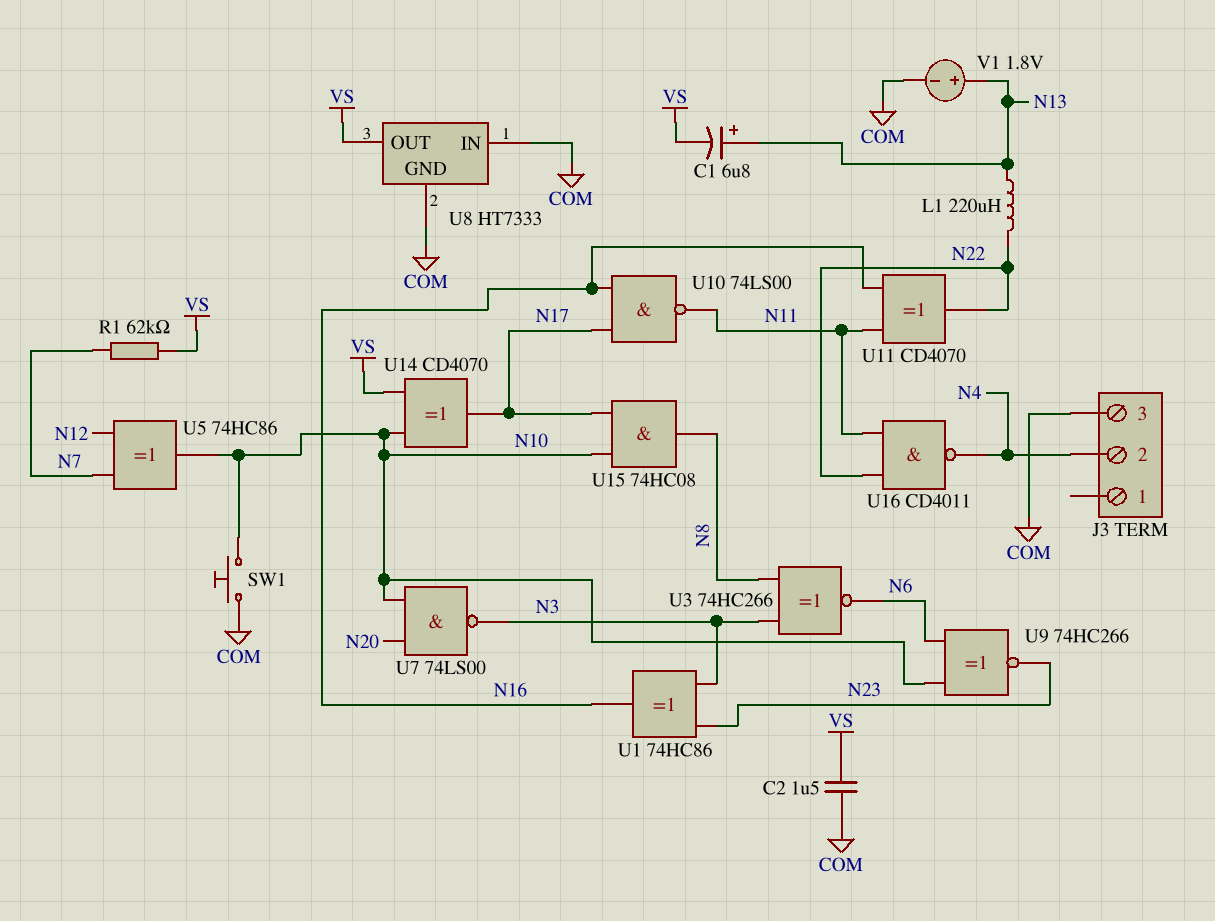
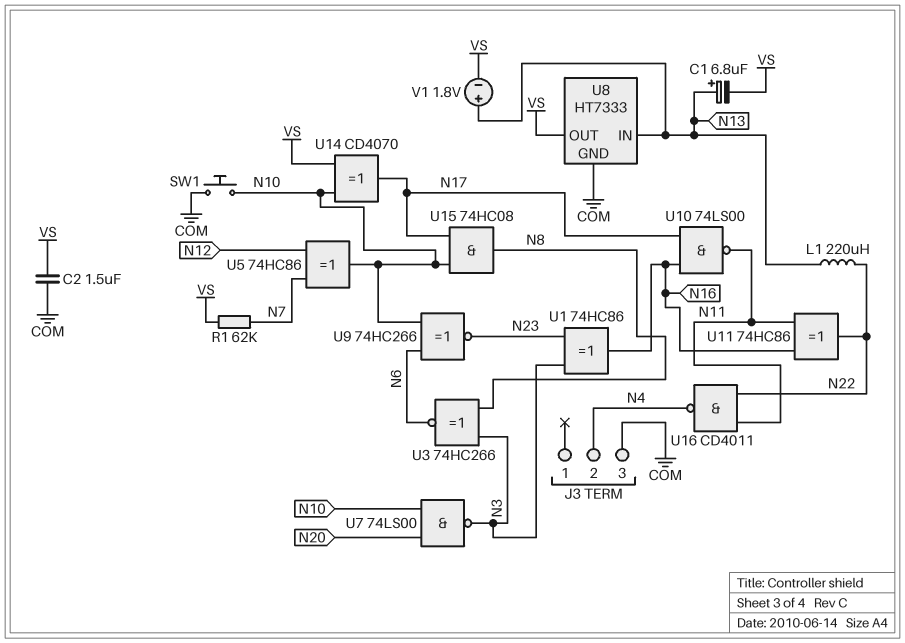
U8 pin IN: COM -> N13
U11: XOR CD4070 (in N11, in N16, out N22) -> XOR 74HC86 (in N11, in N16, out N22)
V1: 1.8V (plus N13, minus COM) -> 1.8V (plus N13, minus VS)

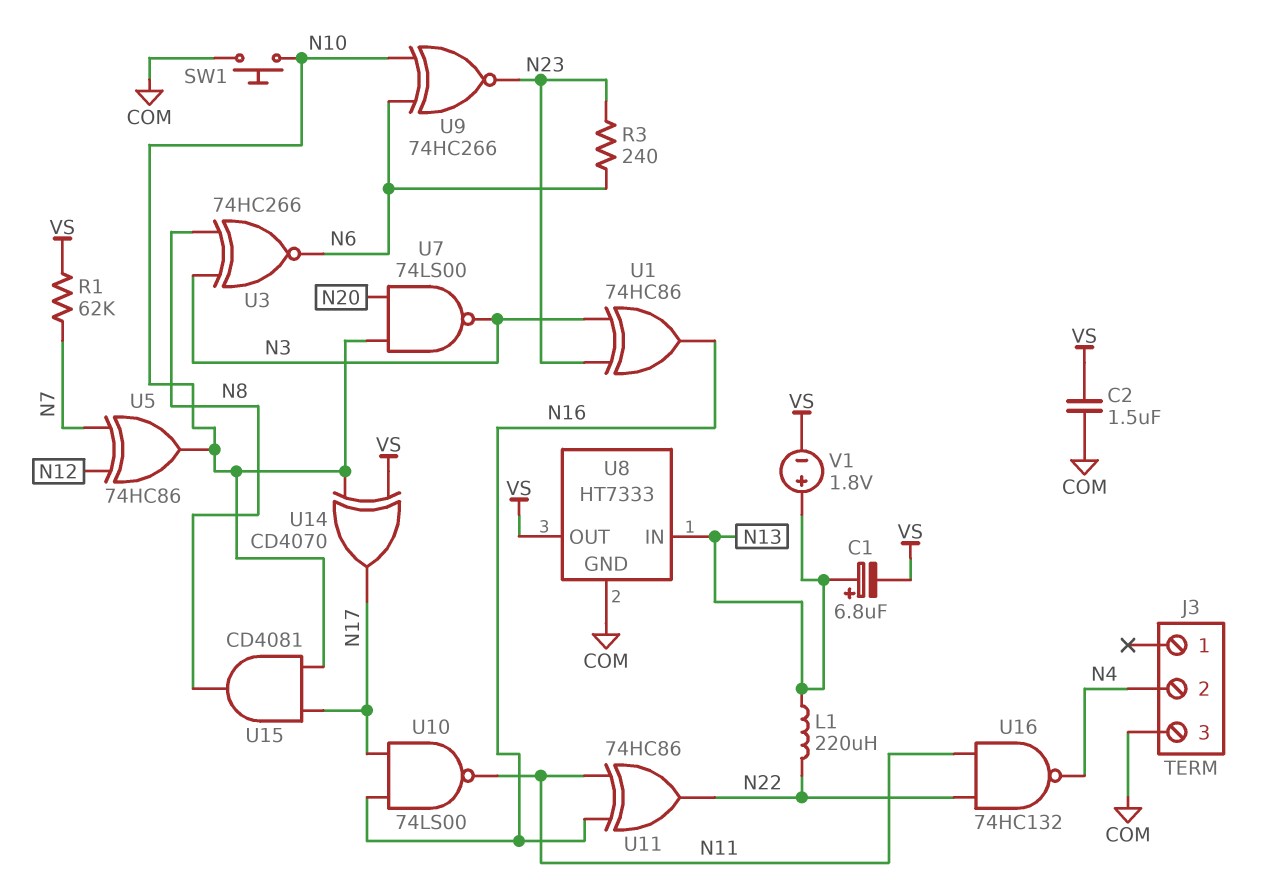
R3: none -> 240 (N6, N23)
U15: AND 74HC08 (in N10, in N17, out N8) -> AND CD4081 (in N10, in N17, out N8)
U16: NAND CD4011 (in N11, in N22, out N4) -> NAND 74HC132 (in N11, in N22, out N4)

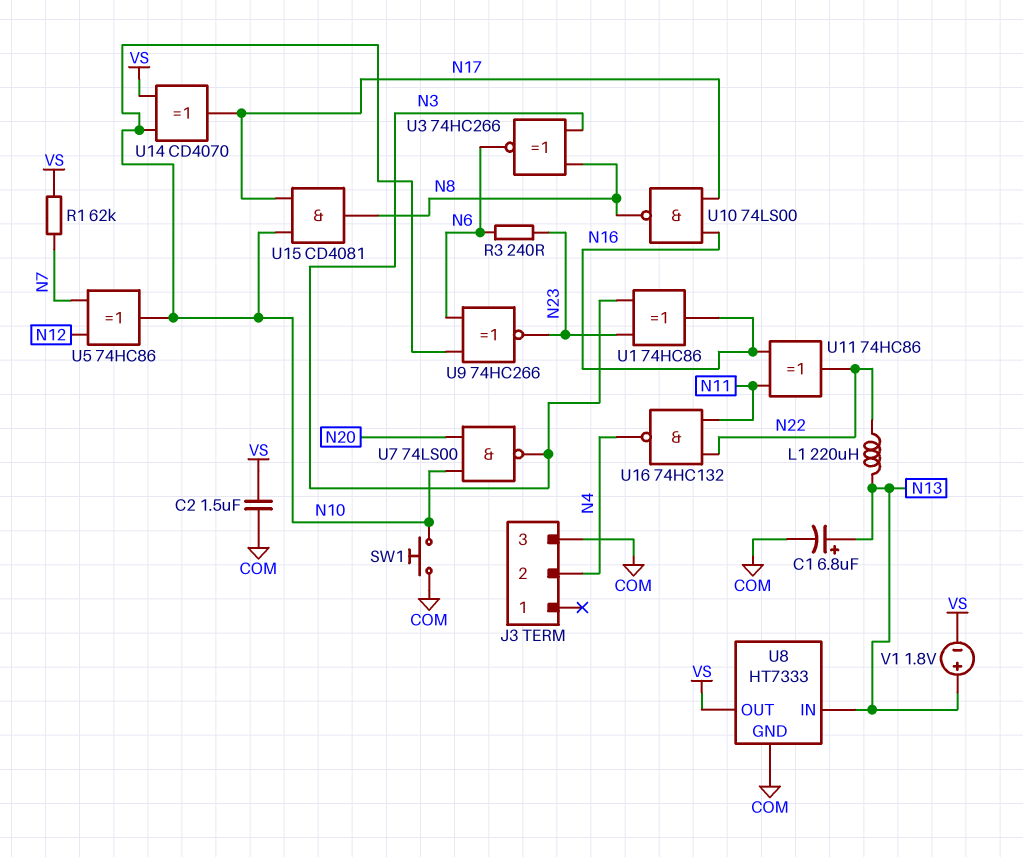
C1: 6.8uF (plus N13, minus VS) -> 6.8uF (plus N13, minus COM)
U10: NAND 74LS00 (in N16, in N17, out N11) -> NAND 74LS00 (in N16, in N17, out N8)

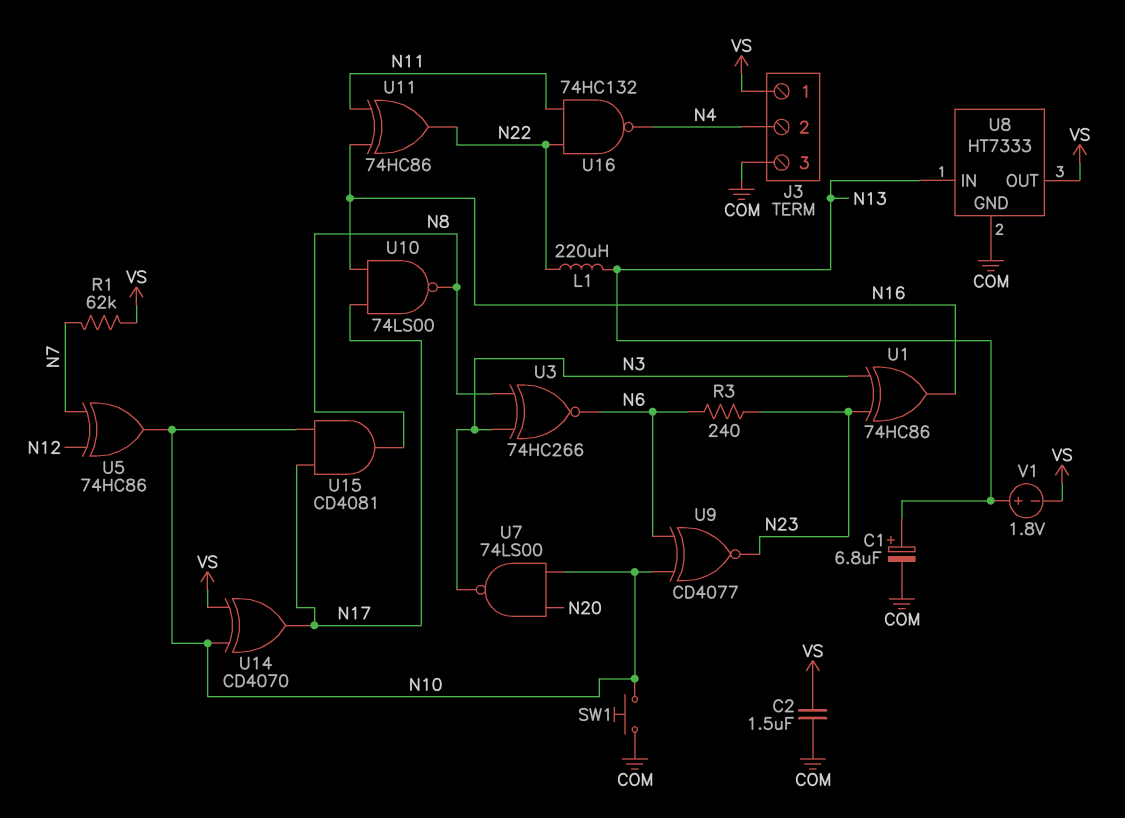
J3 pin 1: none -> VS
U9: XNOR 74HC266 (in N6, in N10, out N23) -> XNOR CD4077 (in N6, in N10, out N23)

